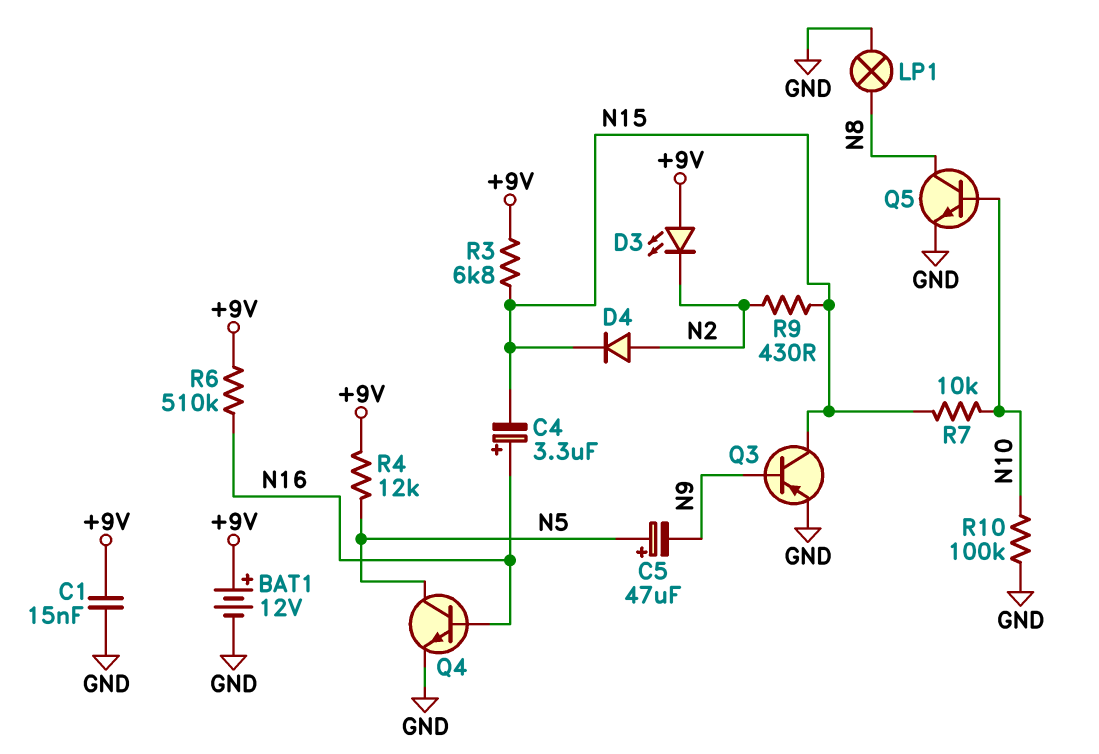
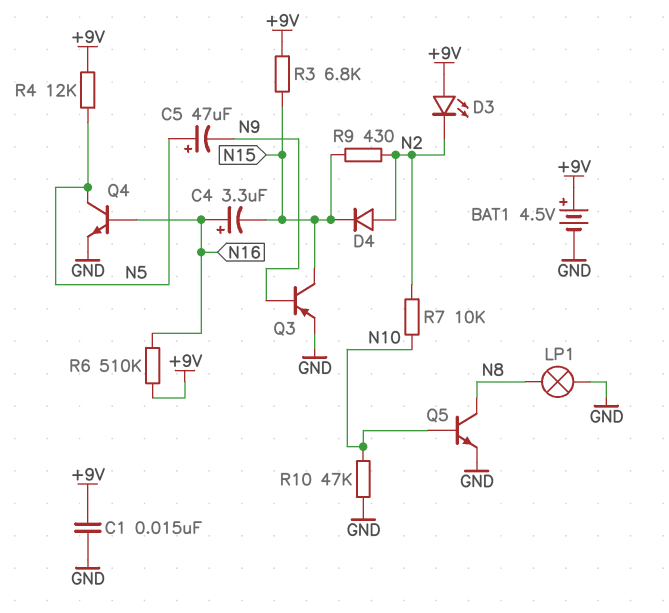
BAT1: 12V (plus +9V, minus GND) -> 4.5V (plus +9V, minus GND)
R7: 10k (N10, N15) -> 10k (N2, N10)
R10: 100k (GND, N10) -> 47k (GND, N10)

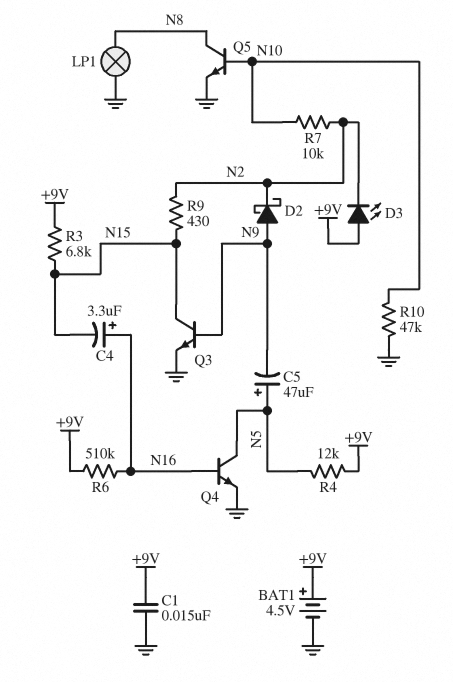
D2: none -> schottky (A N9, K N2)
D4: diode (A N2, K N15) -> none
Q3: PNP (B N9, C N15, E GND) -> NPN (B N9, C N15, E GND)

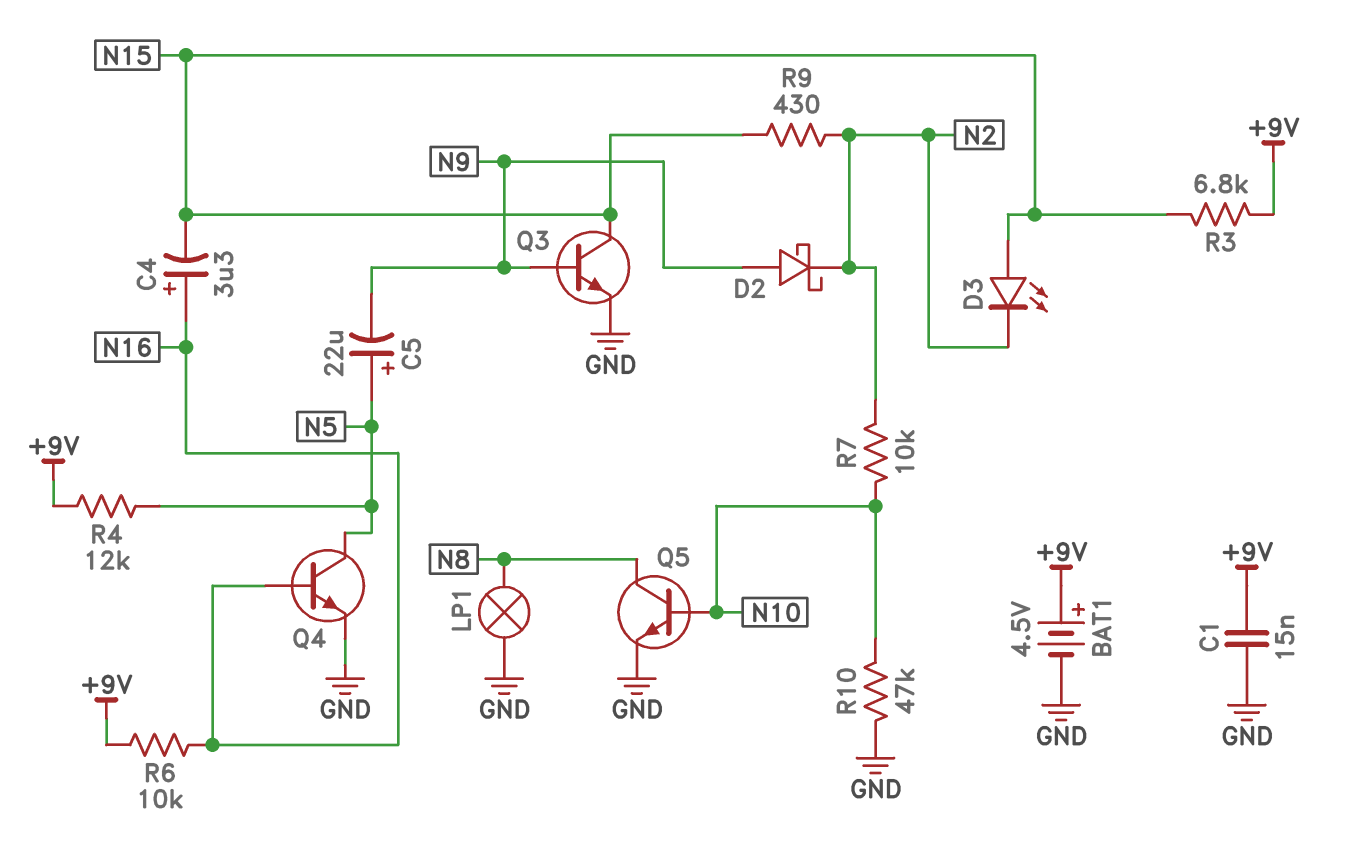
C5: 47uF (plus N5, minus N9) -> 22uF (plus N5, minus N9)
D3: LED (A +9V, K N2) -> LED (A N15, K N2)
R6: 510k (+9V, N16) -> 10k (+9V, N16)

